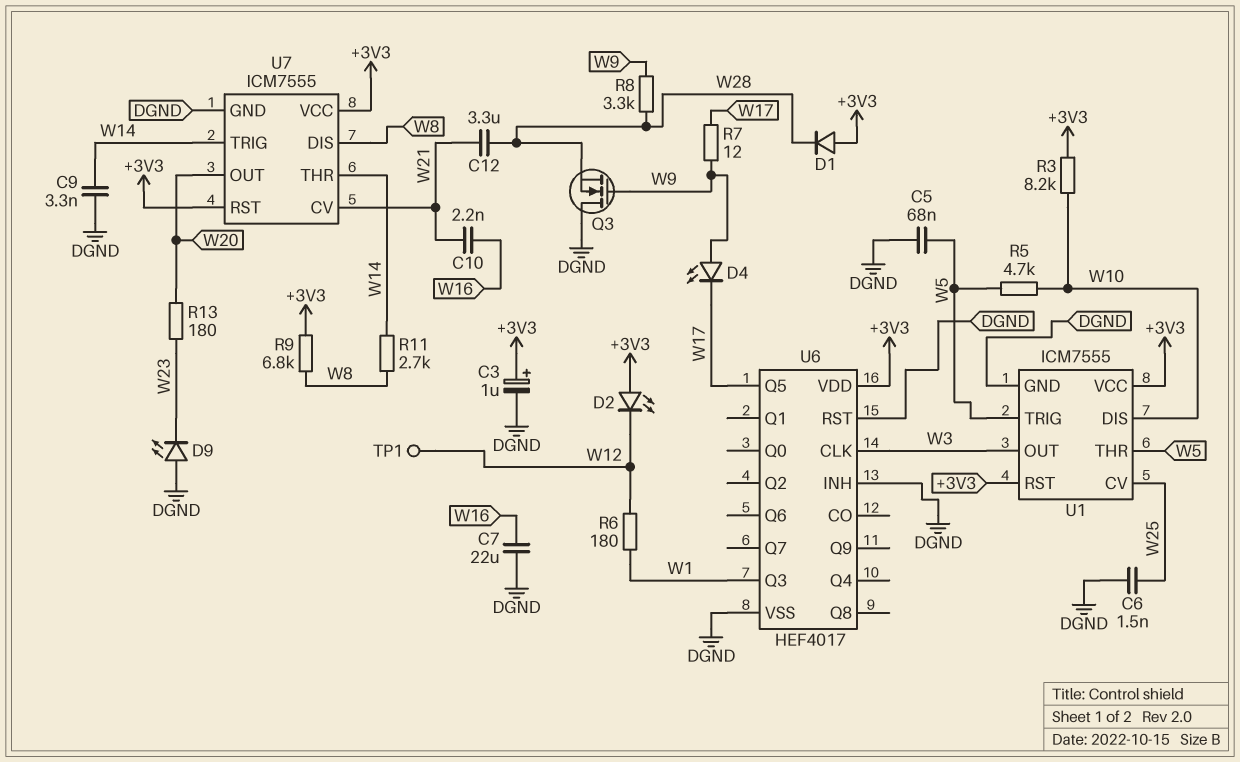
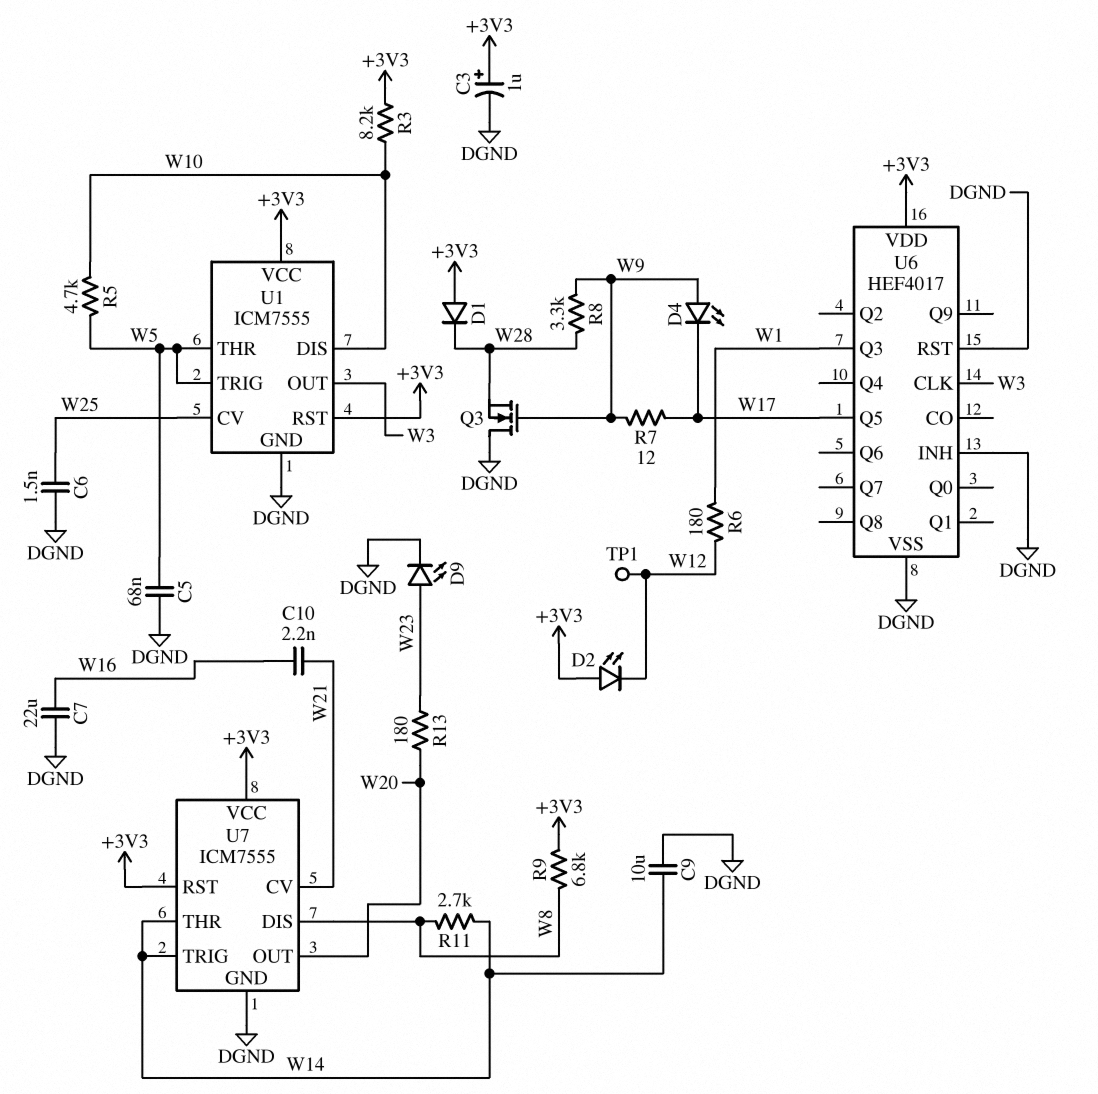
C9: 3.3nF (DGND, W14) -> 10uF (DGND, W14)
C12: 3.3uF (W21, W28) -> none
D9: LED (A DGND, K W23) -> LED (A W23, K DGND)

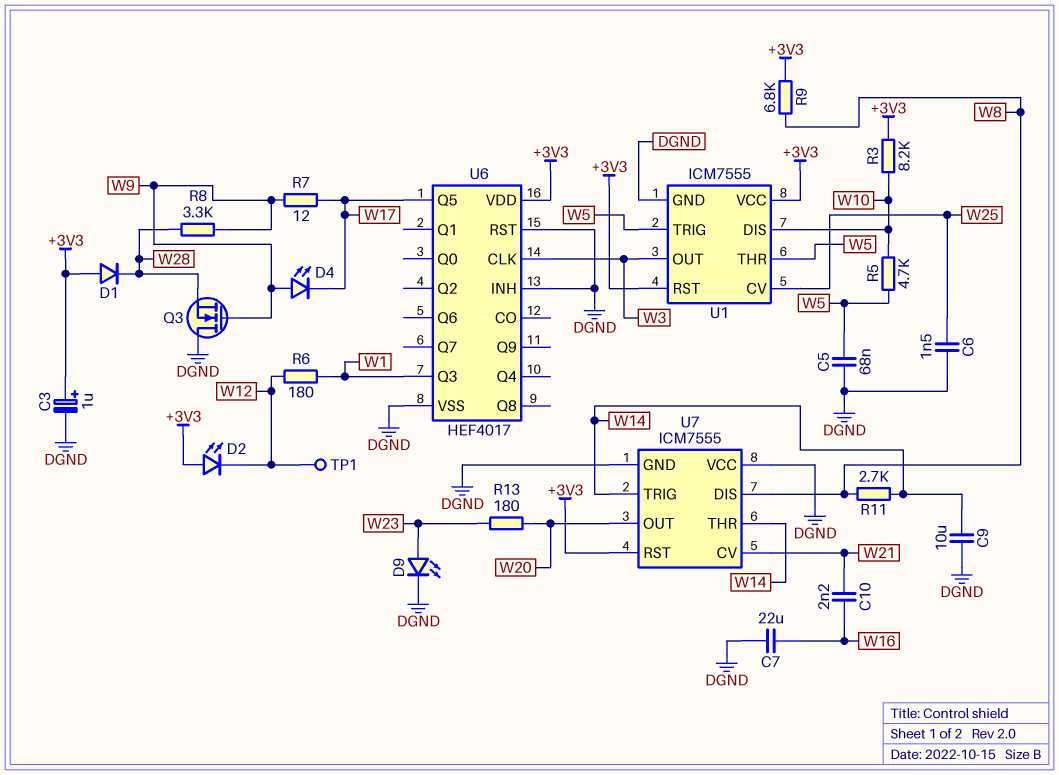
U7 pin VCC: +3V3 -> DGND

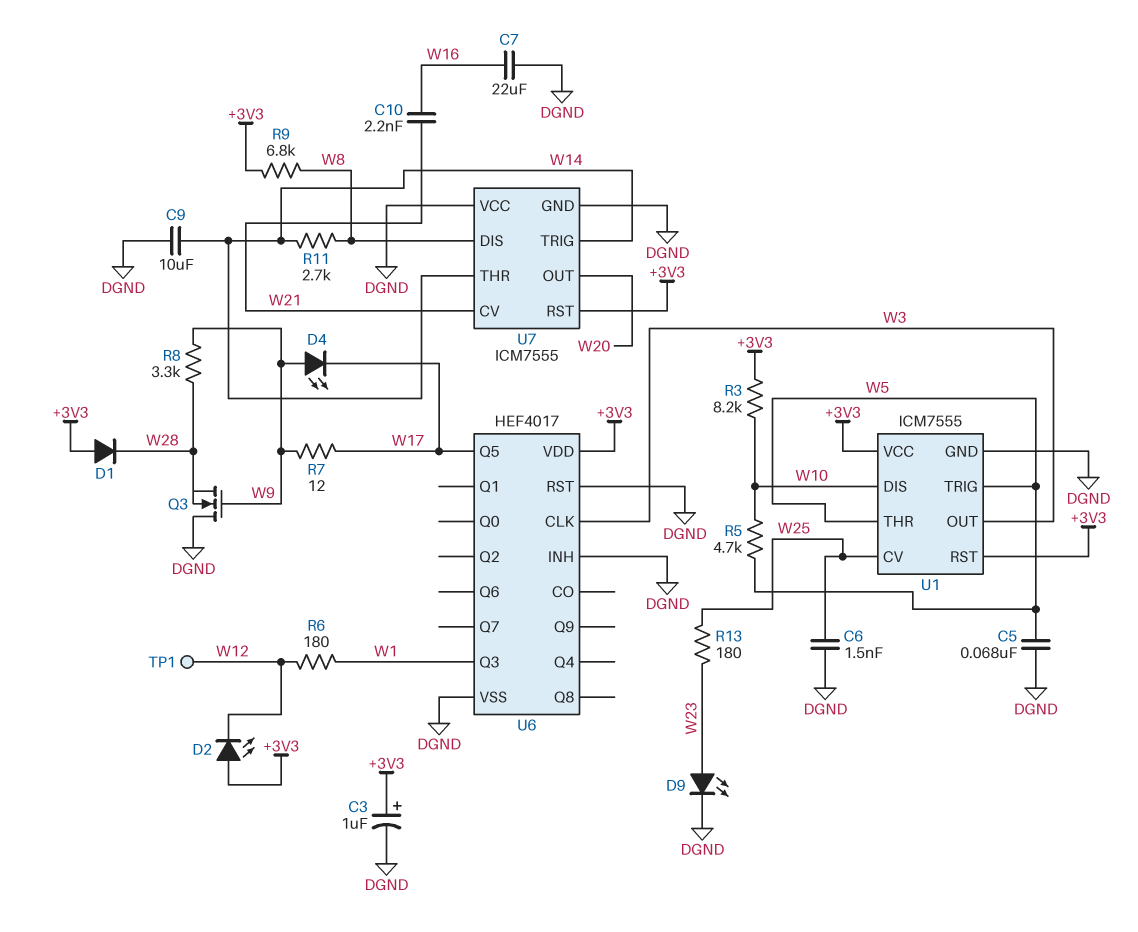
R13: 180 (W20, W23) -> 180 (W23, W25)

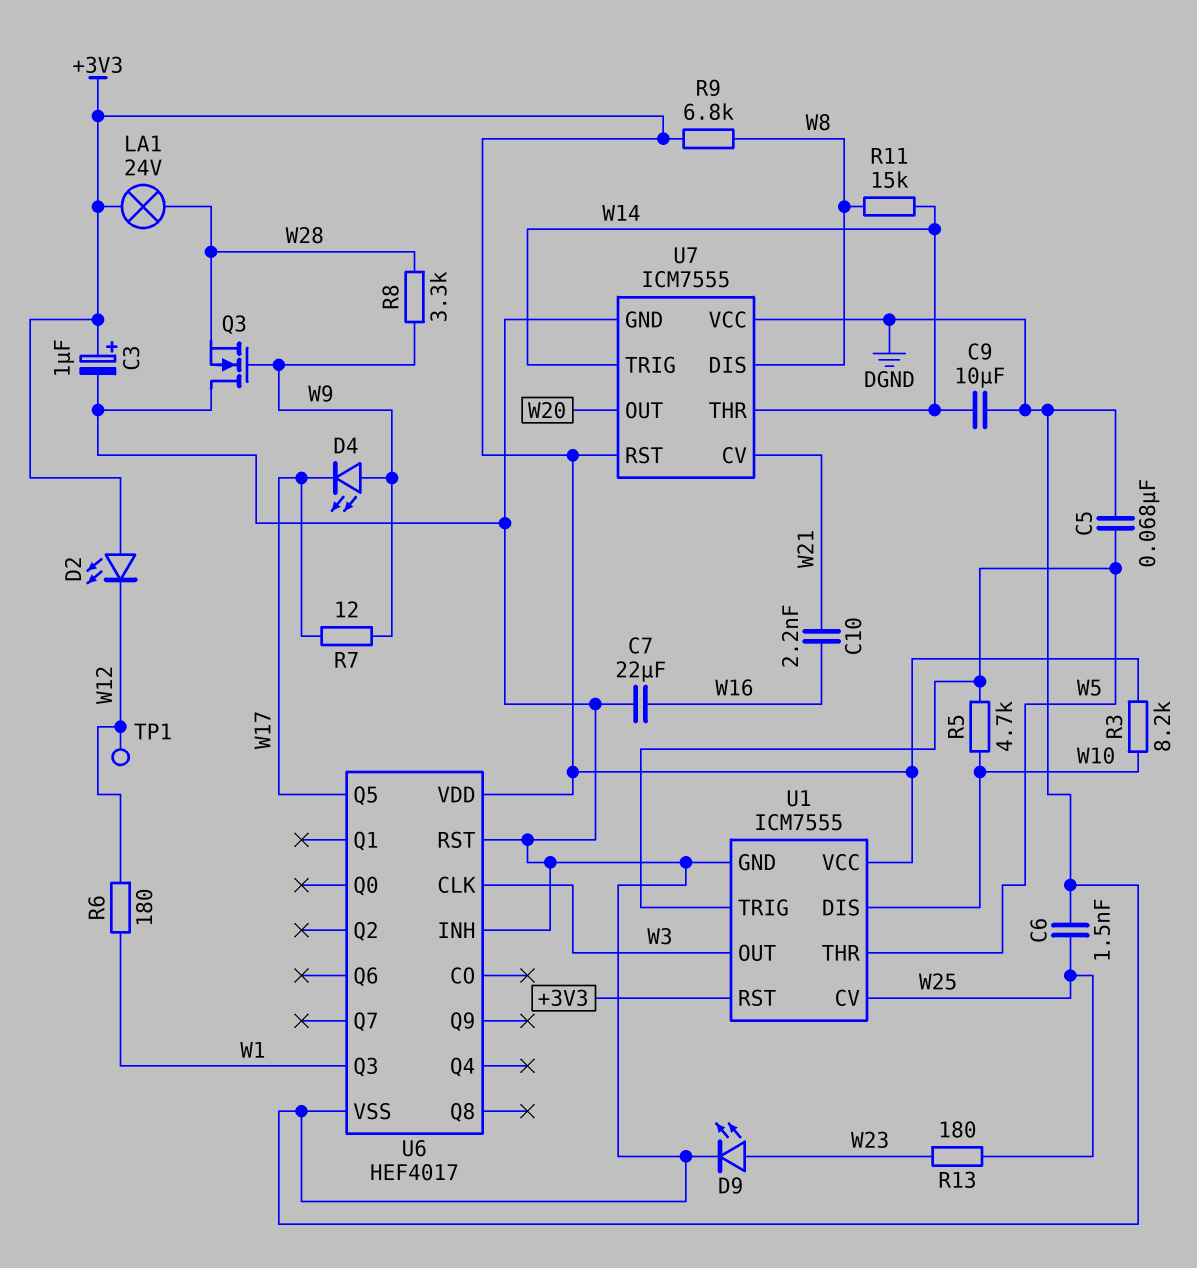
D1: diode (A +3V3, K W28) -> none
LA1: none -> lamp 24V (+3V3, W28)
R11: 2.7k (W8, W14) -> 15k (W8, W14)

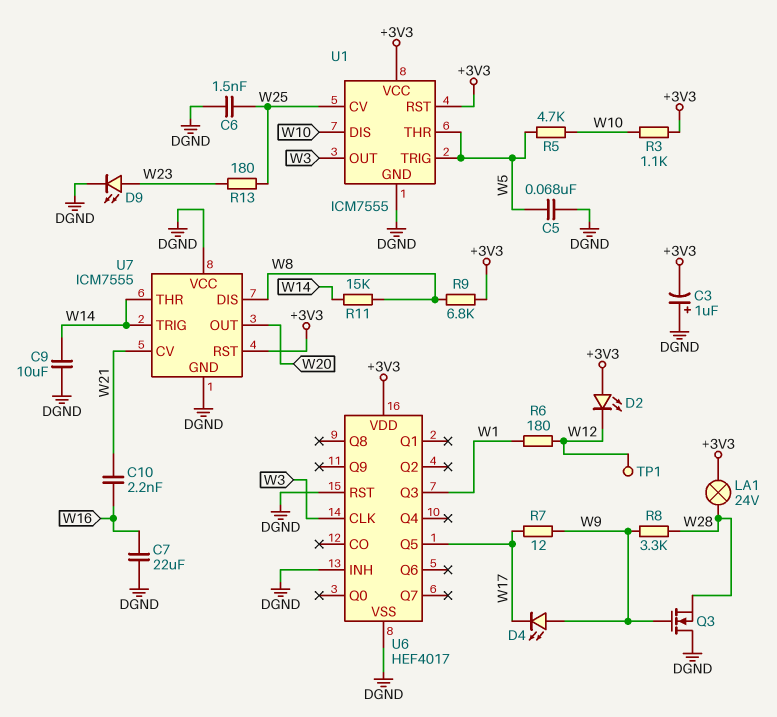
C3: 1uF (plus +3V3, minus DGND) -> 1uF (plus DGND, minus +3V3)
R3: 8.2k (+3V3, W10) -> 1.1k (+3V3, W10)

